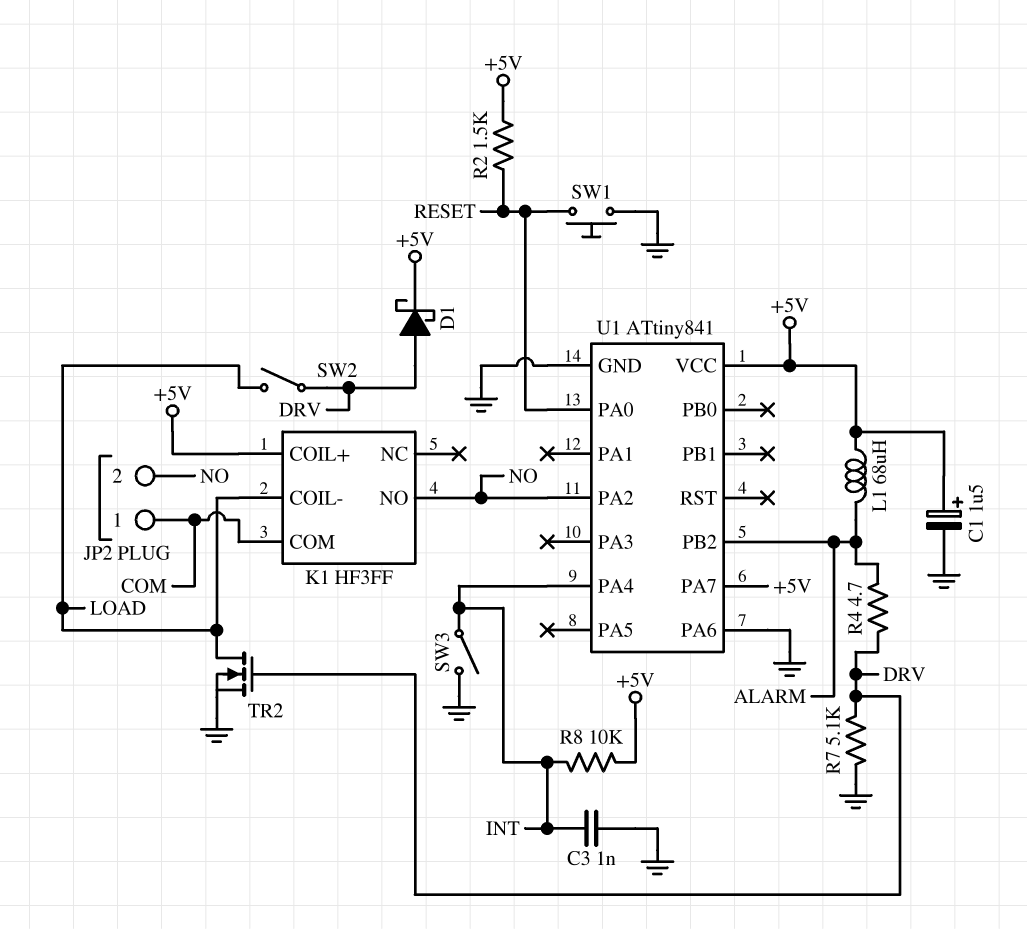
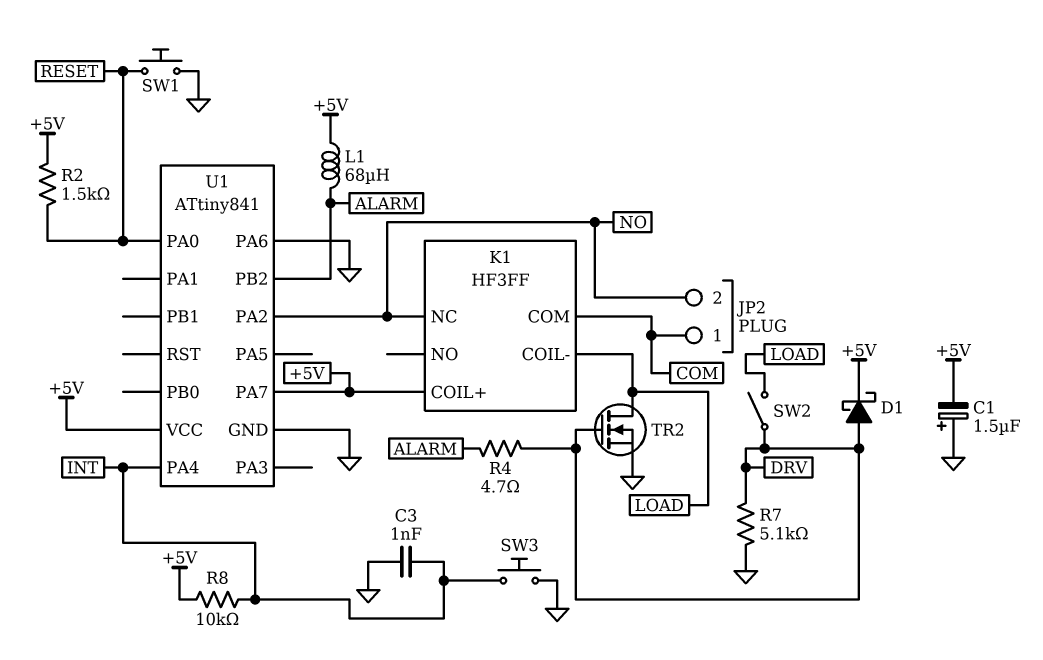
C1: 1.5uF (plus +5V, minus GND) -> 1.5uF (plus GND, minus +5V)
K1 pin NC: none -> NO
K1 pin NO: NO -> none
SW3: switch (GND, INT) -> button (GND, INT)

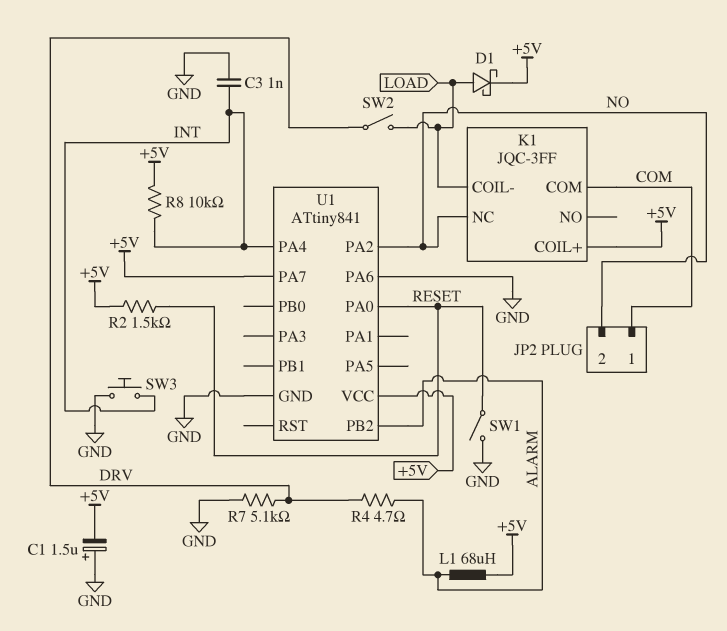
D1: schottky (A DRV, K +5V) -> schottky (A LOAD, K +5V)
K1: HF3FF -> JQC-3FF
SW1: button (GND, RESET) -> switch (GND, RESET)
TR2: NMOS (G DRV, D LOAD, S GND) -> none

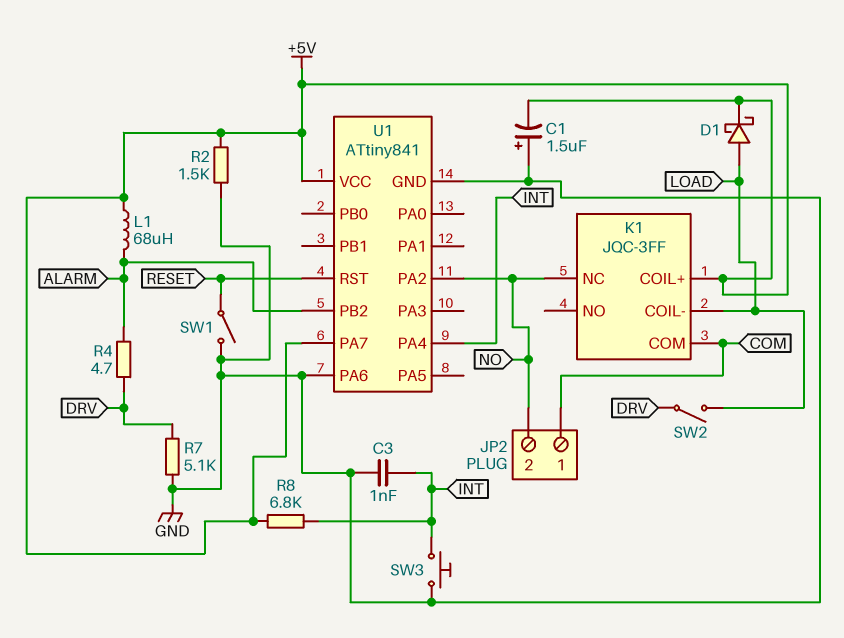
R2: 1.5k (+5V, RESET) -> 1.5k (+5V, GND)
R8: 10k (+5V, INT) -> 6.8k (+5V, INT)
U1 pin PA0: RESET -> none
U1 pin RST: none -> RESET

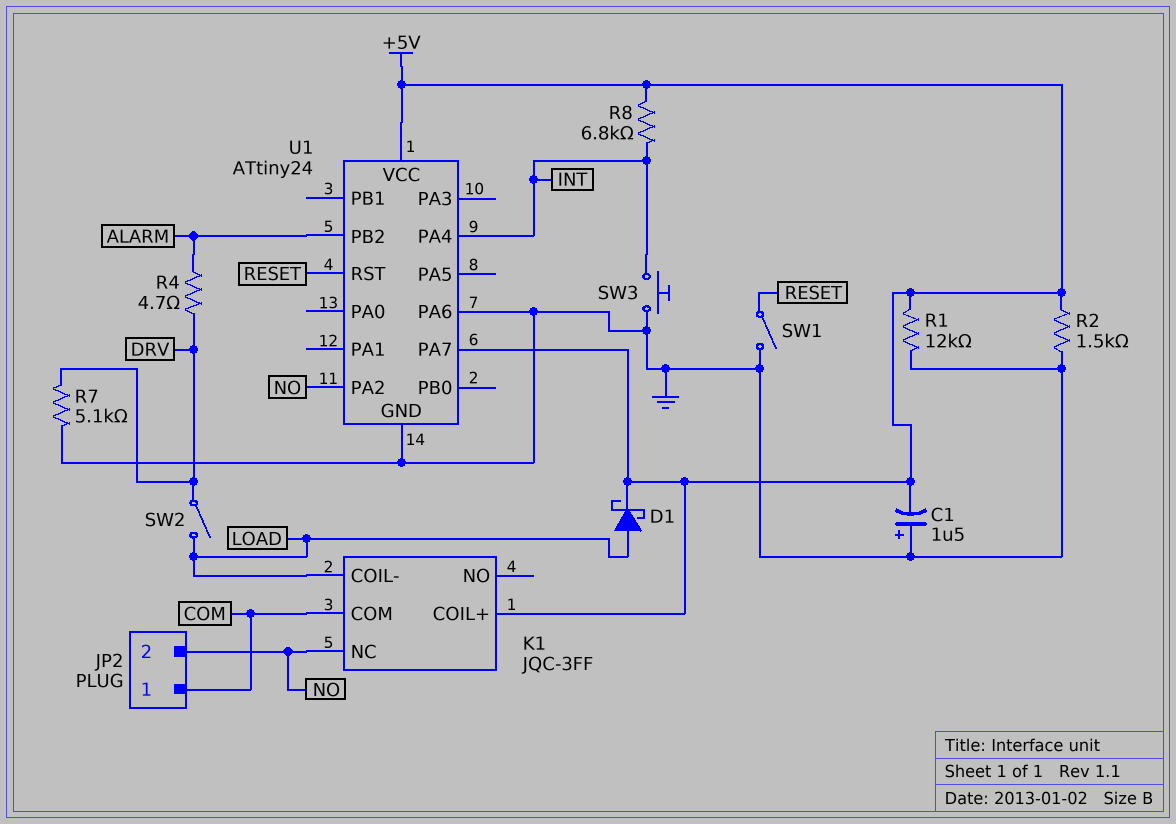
C3: 1nF (GND, INT) -> none
L1: 68uH (+5V, ALARM) -> none
R1: none -> 12k (+5V, GND)
U1: ATtiny841 -> ATtiny24

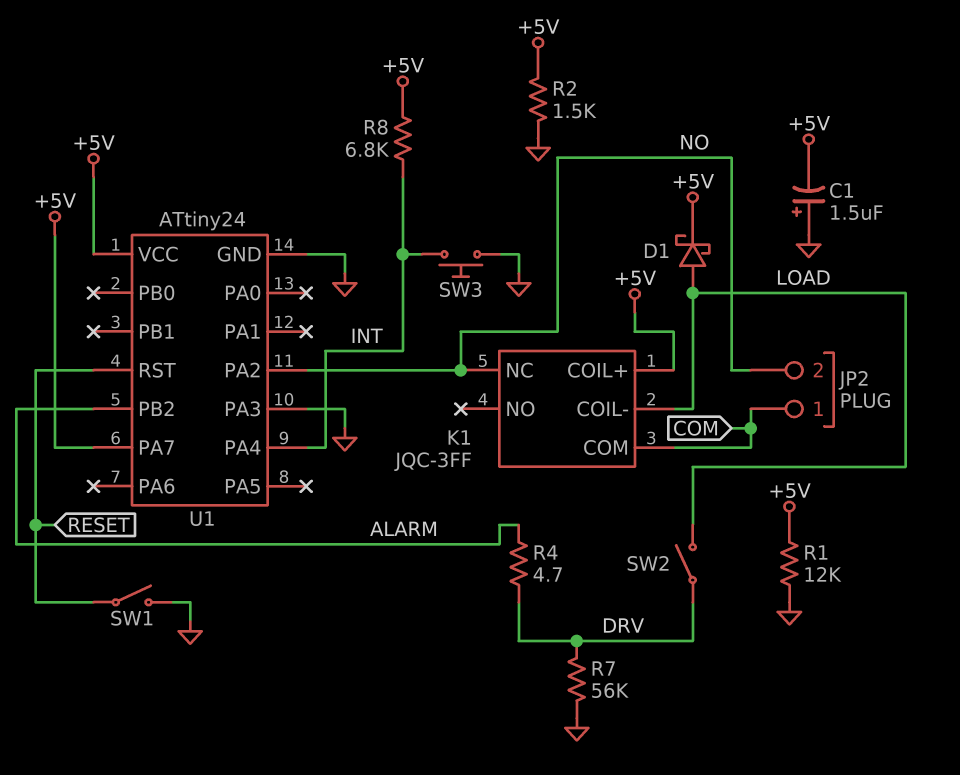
R7: 5.1k (DRV, GND) -> 56k (DRV, GND)
U1 pin PA3: none -> GND
U1 pin PA6: GND -> none

